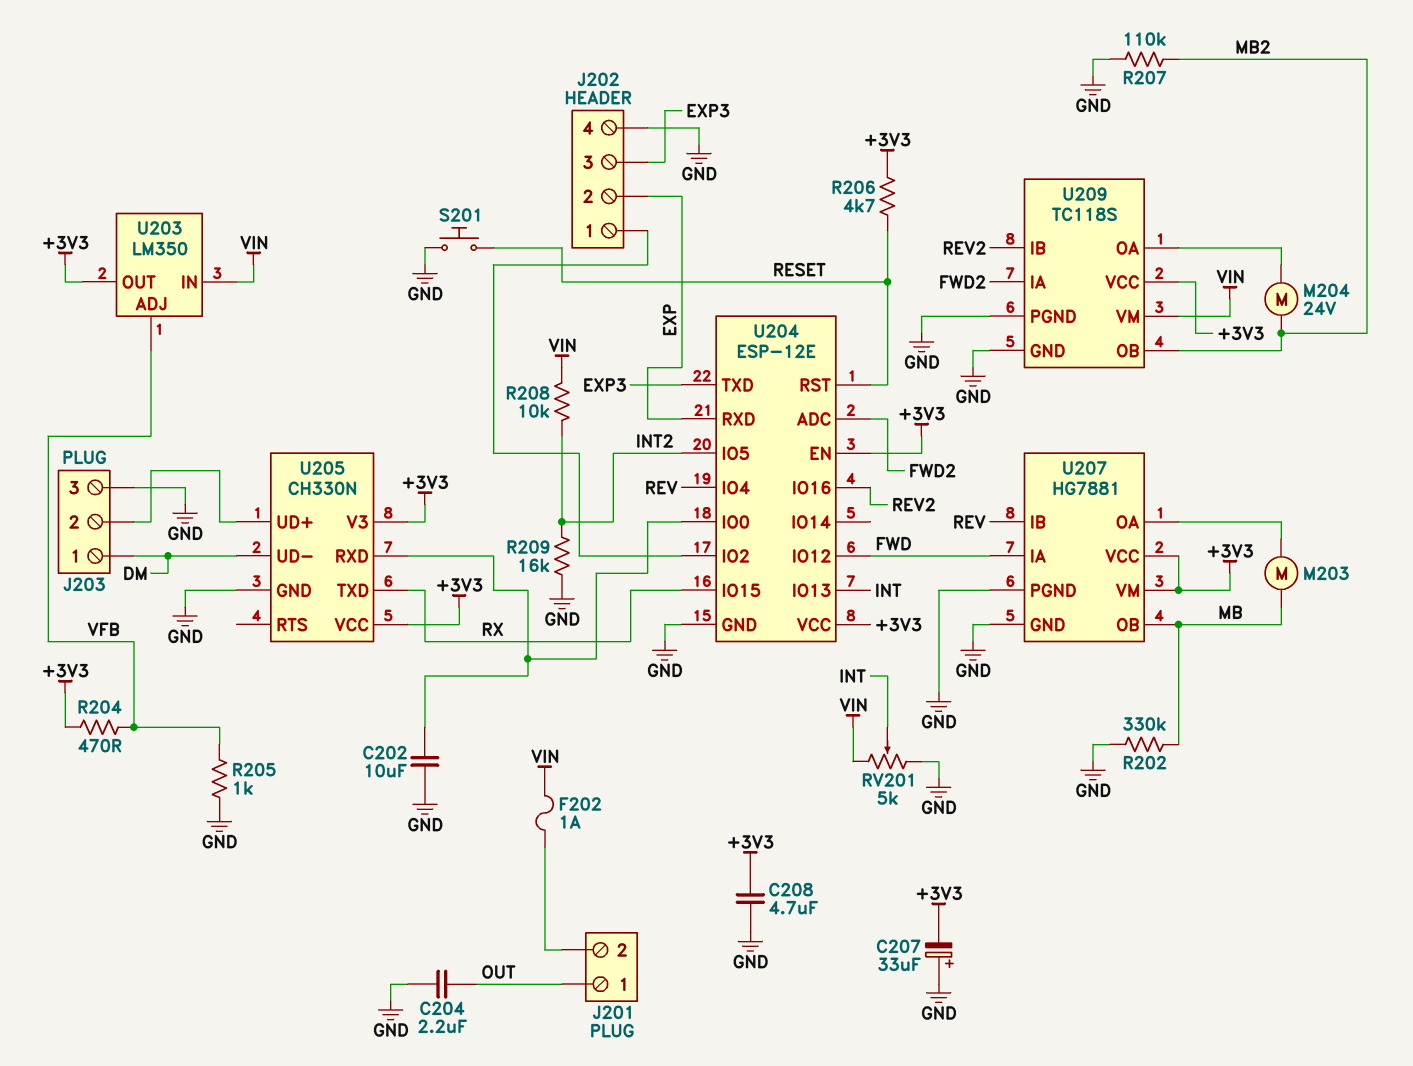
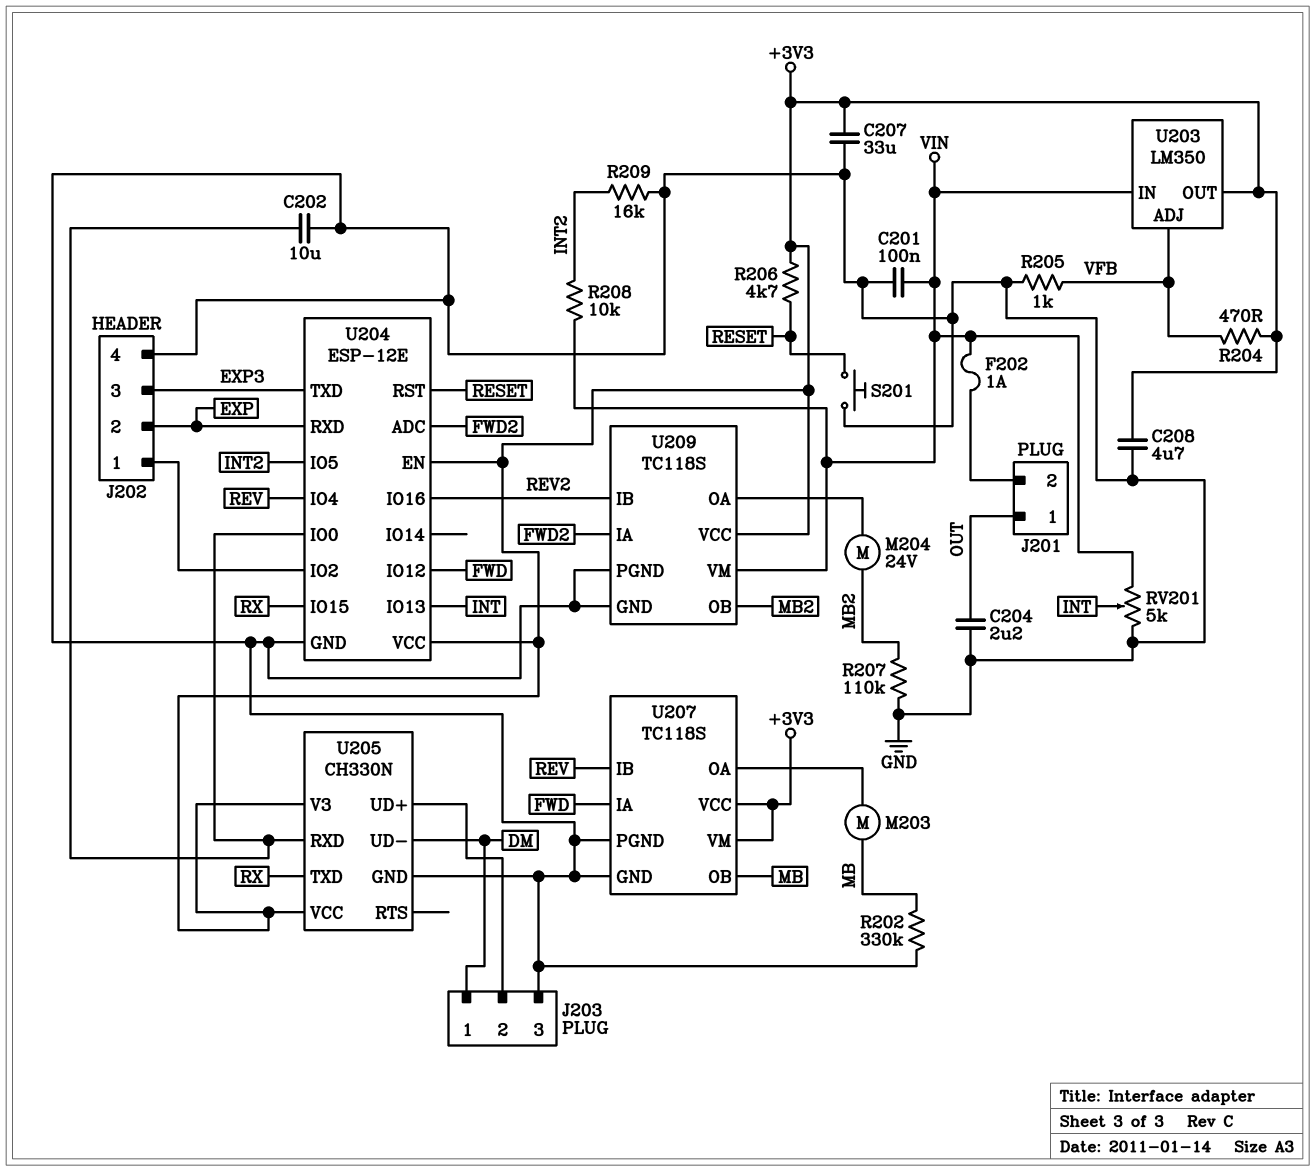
C201: none -> 100nF (GND, VIN)
C207: 33uF (plus GND, minus +3V3) -> 33uF (+3V3, GND)
U207: HG7881 -> TC118S

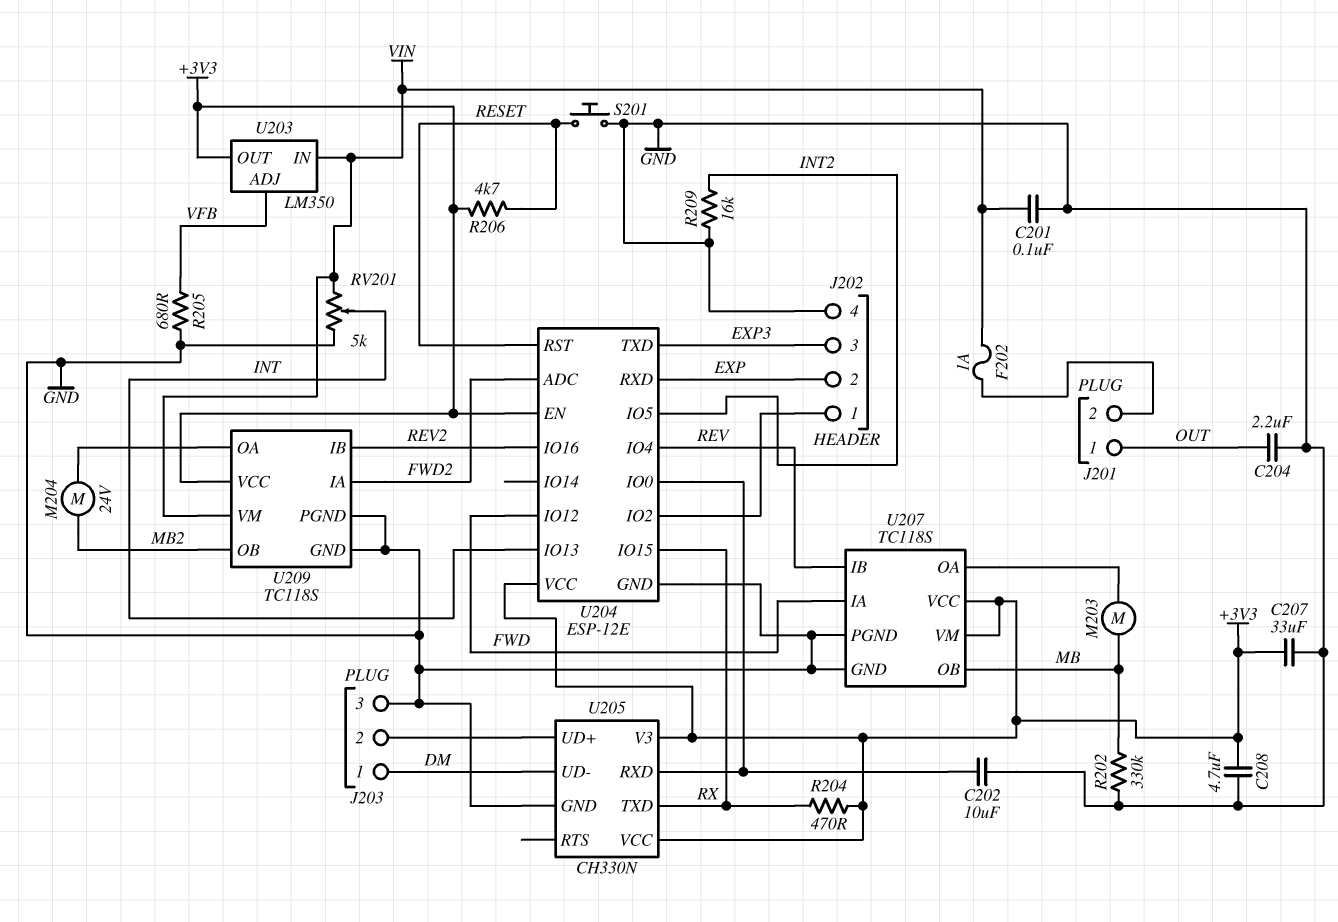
R204: 470 (+3V3, VFB) -> 470 (+3V3, RX)
R205: 1k (GND, VFB) -> 680 (GND, VFB)
R207: 110k (GND, MB2) -> none
R208: 10k (INT2, VIN) -> none

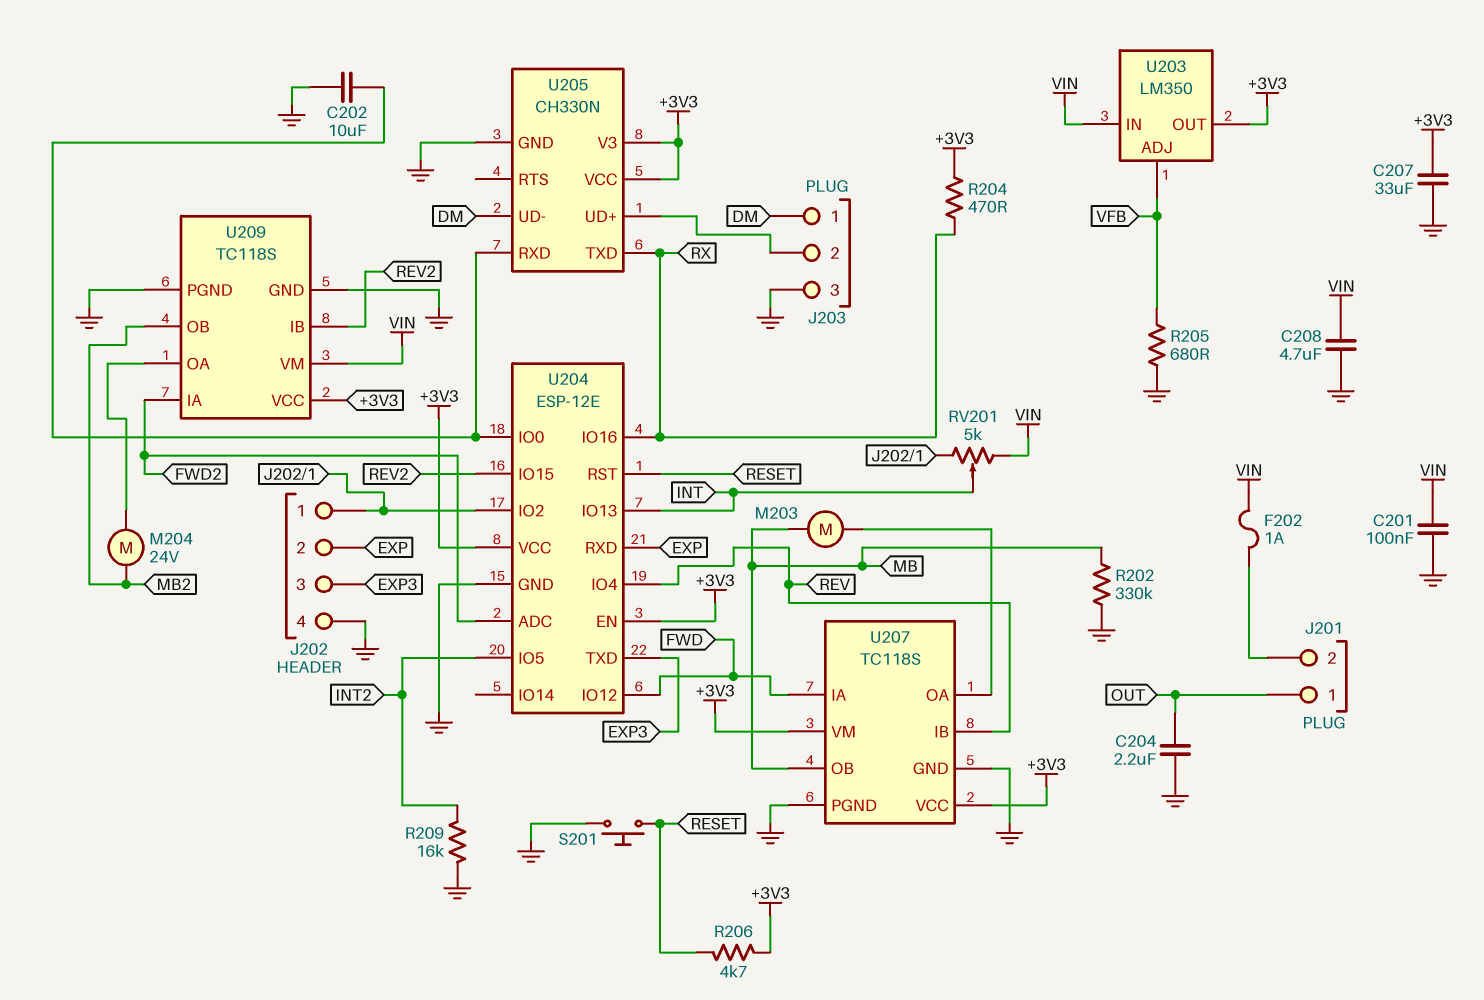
C208: 4.7uF (+3V3, GND) -> 4.7uF (GND, VIN)
RV201: 5k (GND, VIN, wiper INT) -> 5k (J202/1, VIN, wiper INT)
U204 pin IO15: RX -> REV2
U204 pin IO16: REV2 -> RX

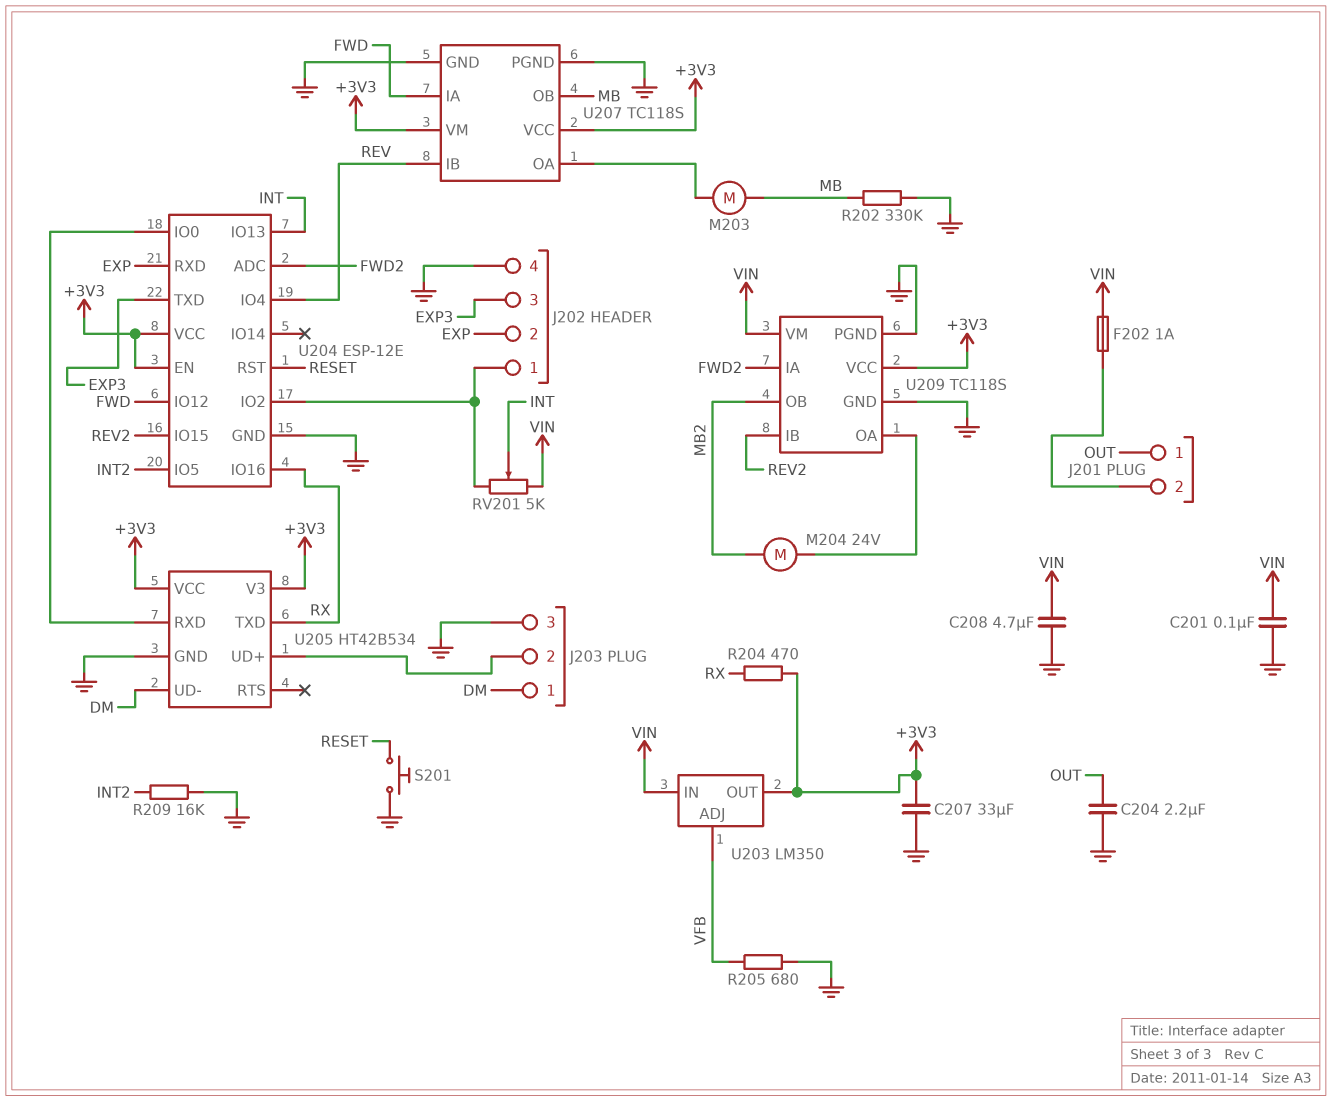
C202: 10uF (GND, U204/IO0) -> none
R206: 4.7k (+3V3, RESET) -> none
U205: CH330N -> HT42B534

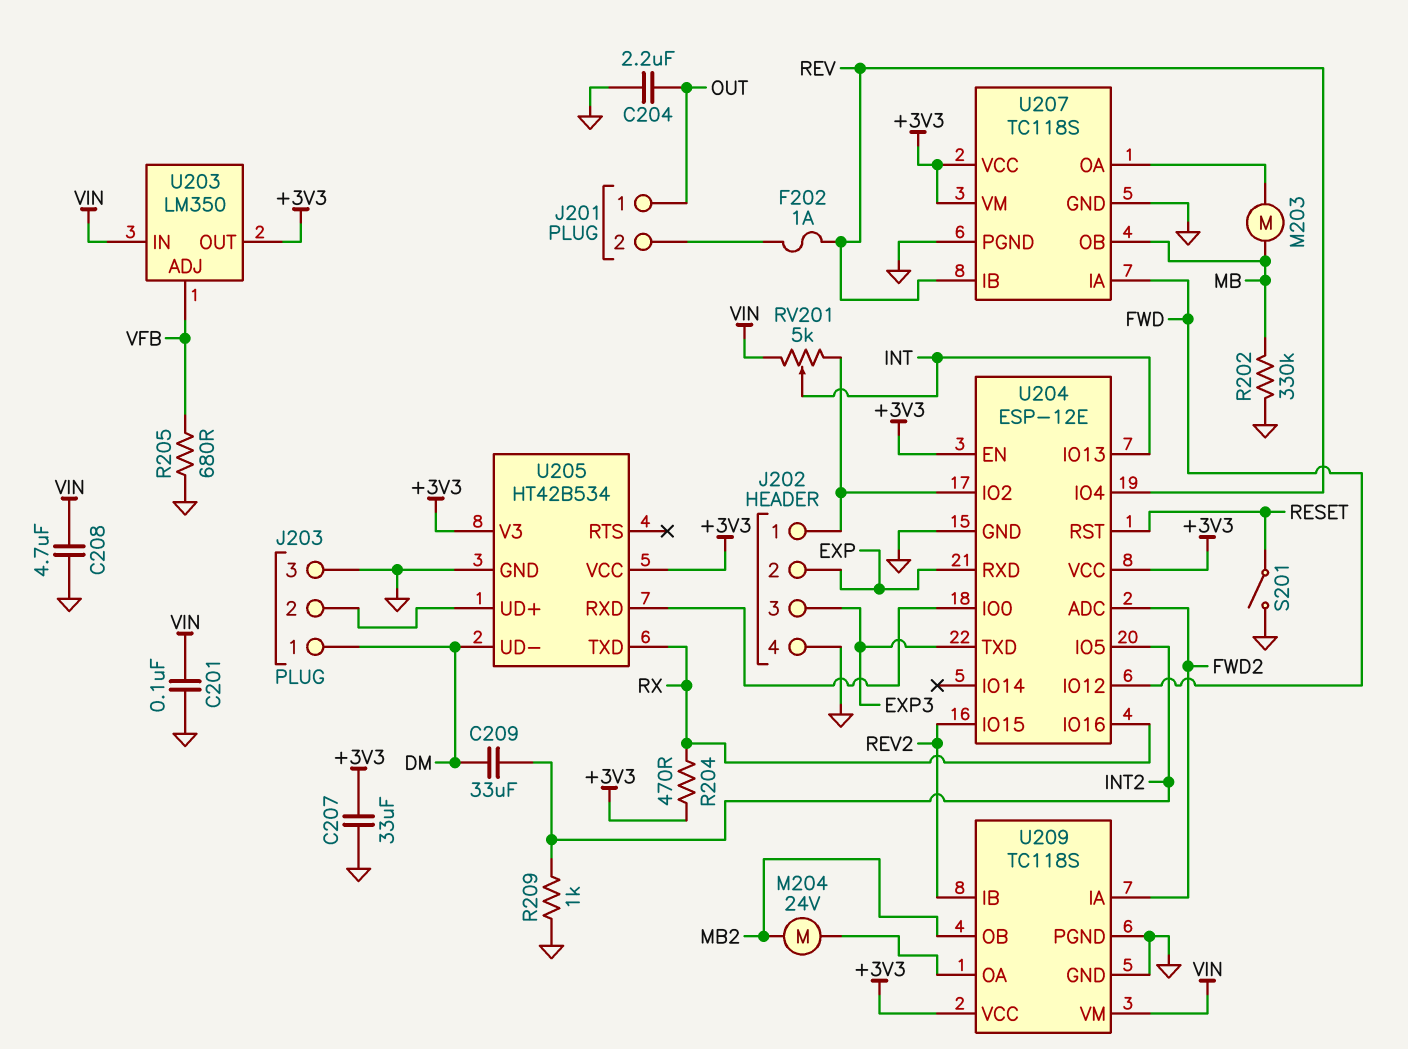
C209: none -> 33uF (DM, INT2)
F202: 1A (J201/2, VIN) -> 1A (J201/2, REV)
R209: 16k (GND, INT2) -> 1k (GND, INT2)
S201: button (GND, RESET) -> switch (GND, RESET)

